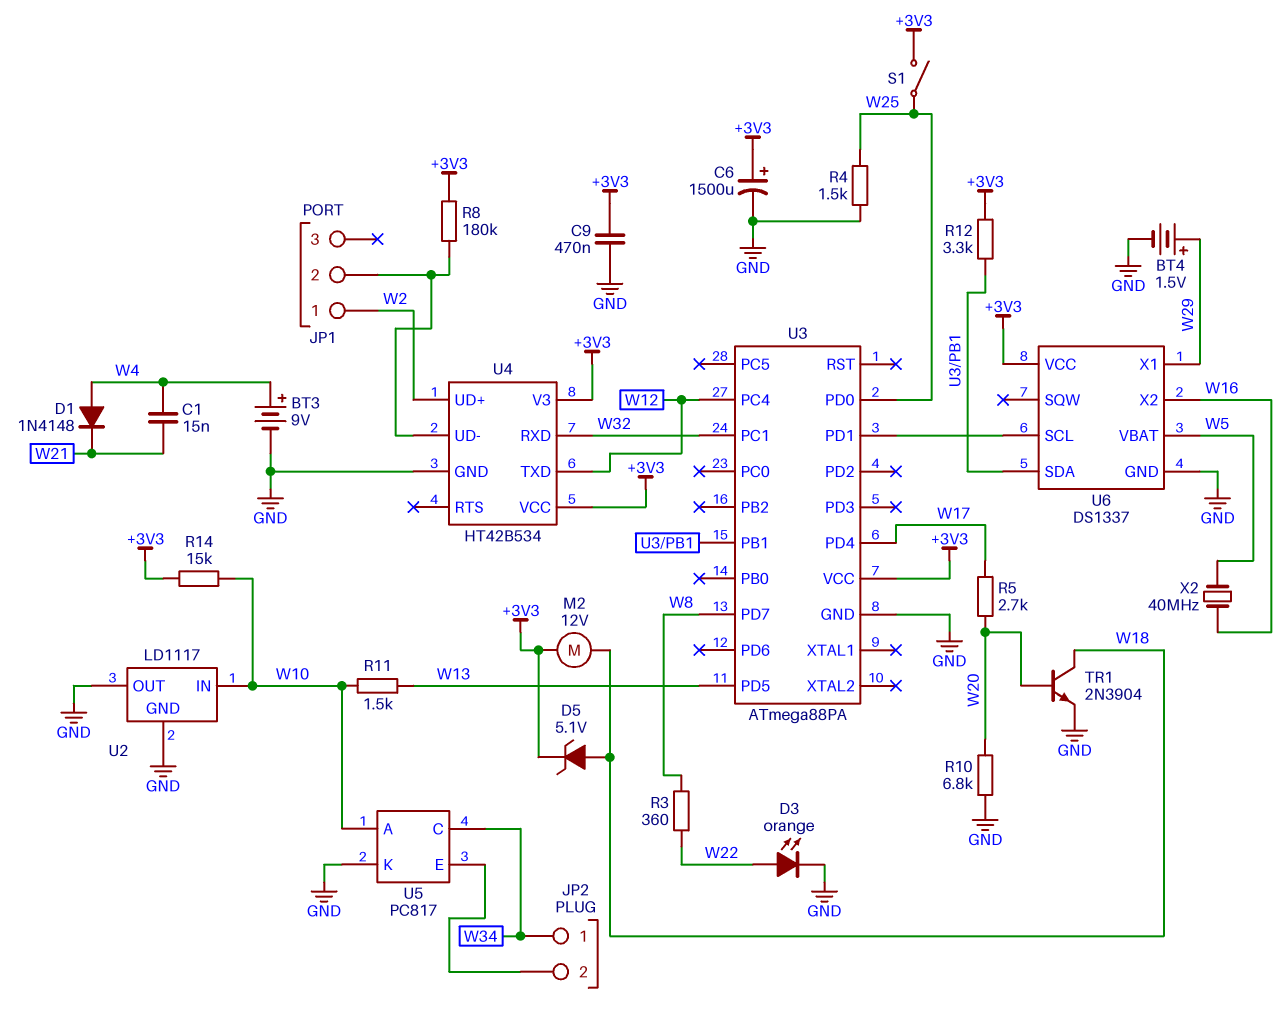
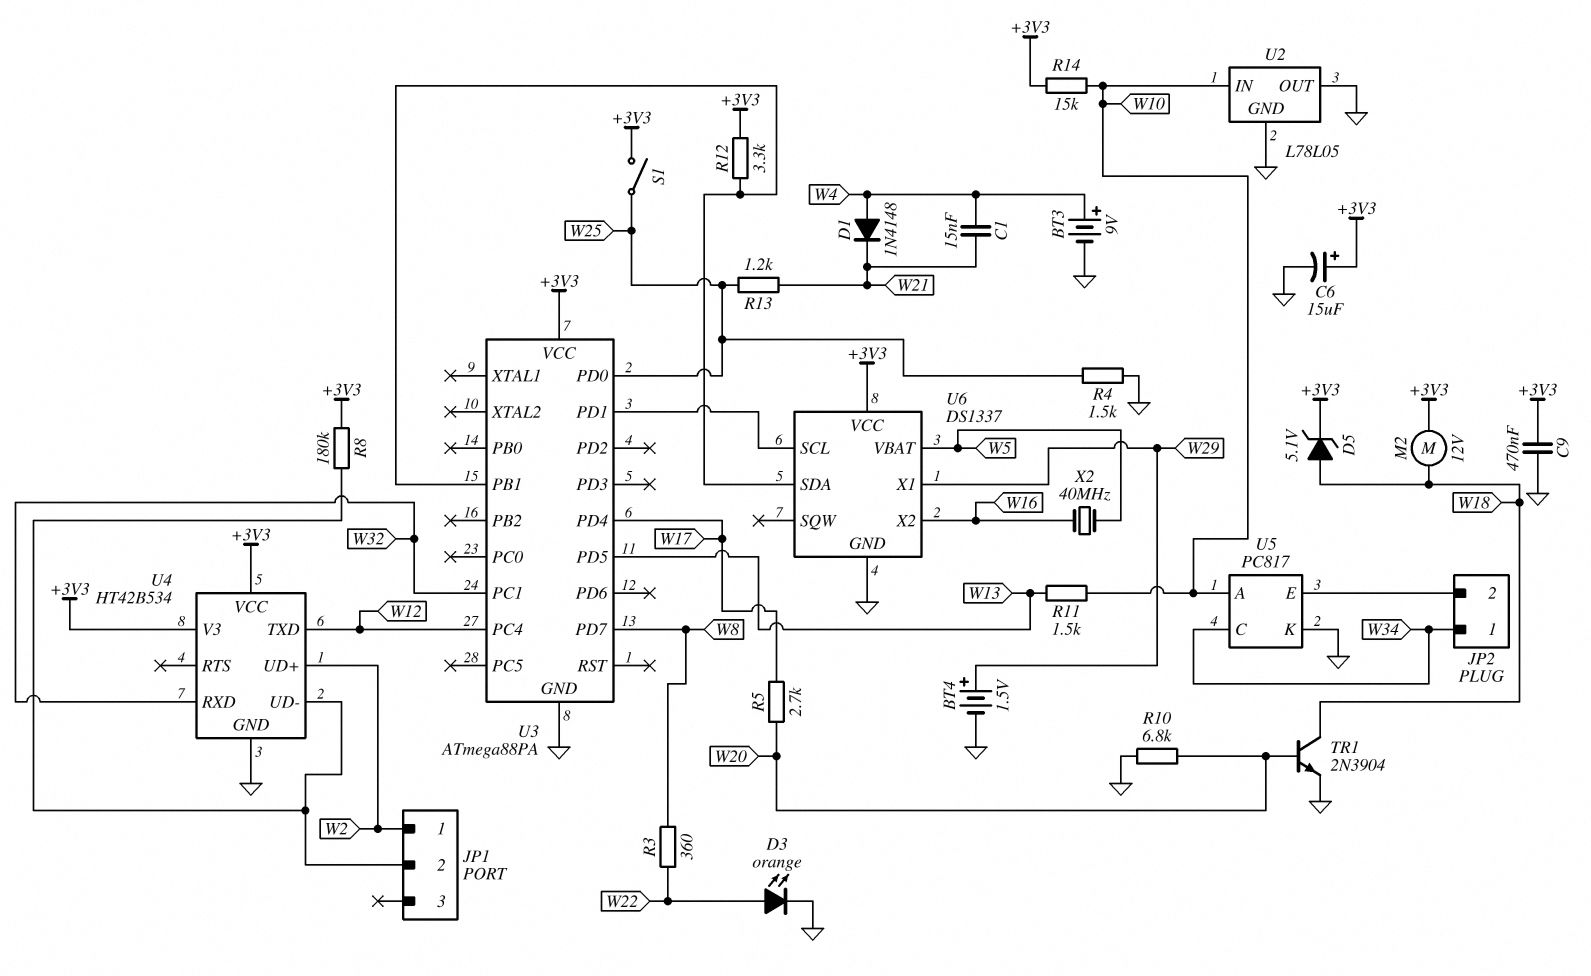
C6: 1500uF (plus +3V3, minus GND) -> 15uF (plus +3V3, minus GND)
R13: none -> 1.2k (W21, W25)
U2: LD1117 -> L78L05

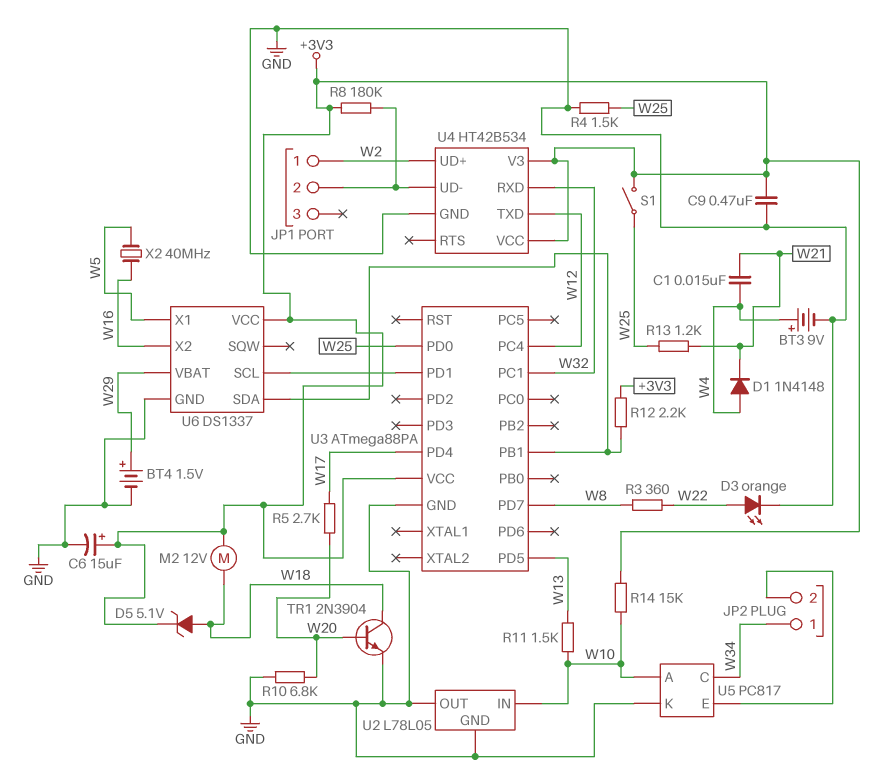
R12: 3.3k (+3V3, U3/PB1) -> 2.2k (+3V3, U3/PB1)
U6 pin VBAT: W5 -> W29
U6 pin X1: W29 -> W5

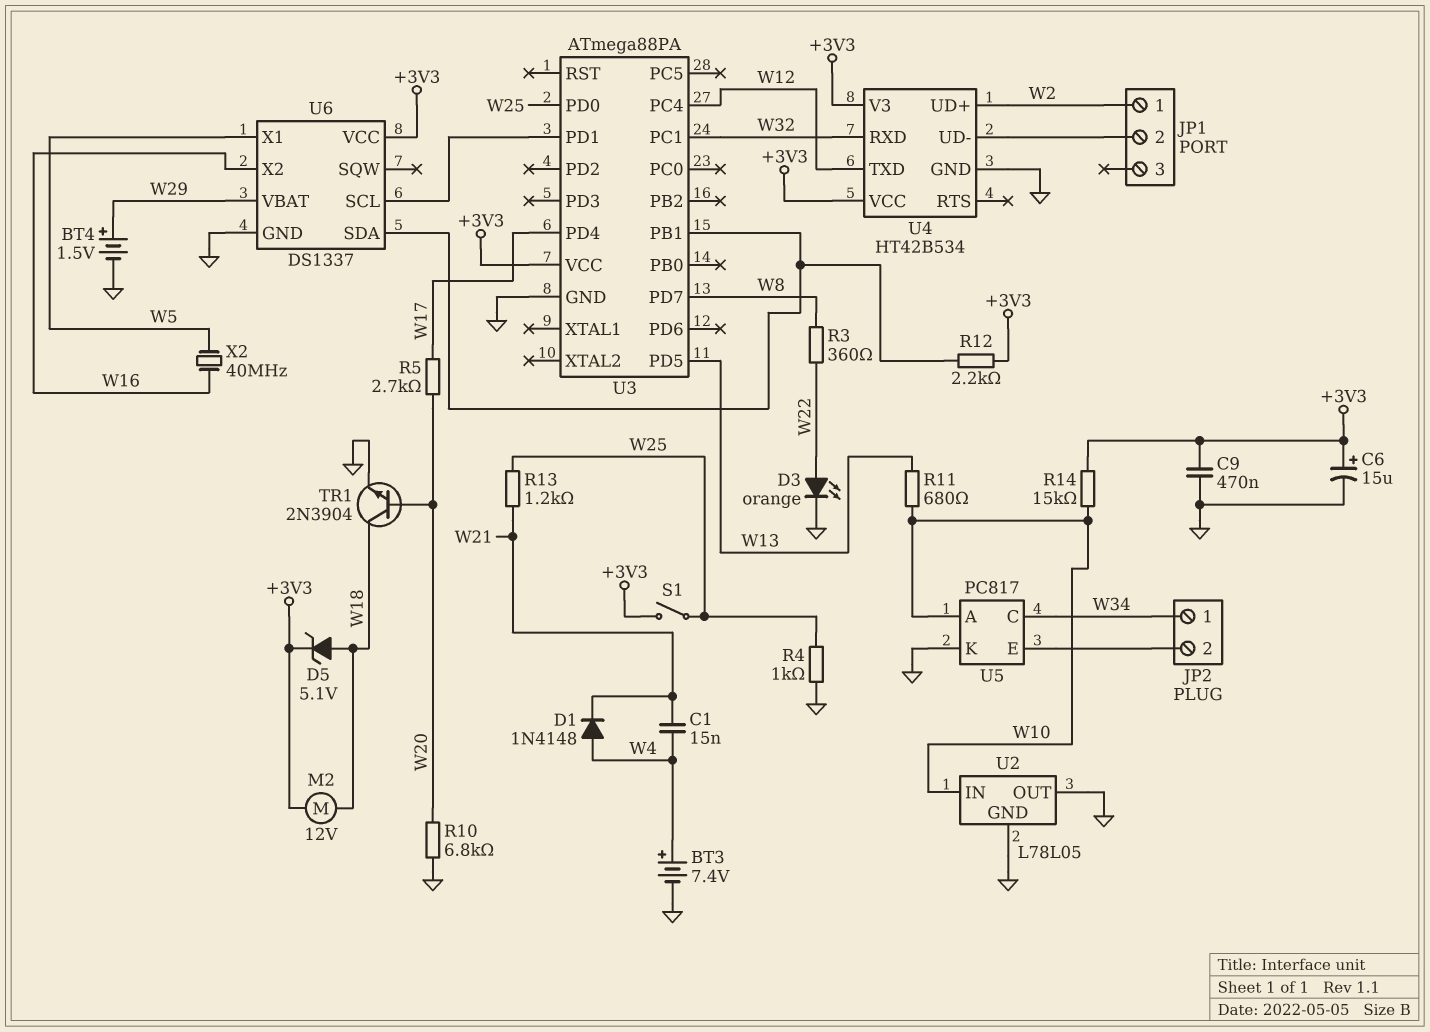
BT3: 9V (plus W4, minus GND) -> 7.4V (plus W4, minus GND)
R4: 1.5k (GND, W25) -> 1k (GND, W25)
R8: 180k (+3V3, JP1/2) -> none
R11: 1.5k (W10, W13) -> 680 (W10, W13)

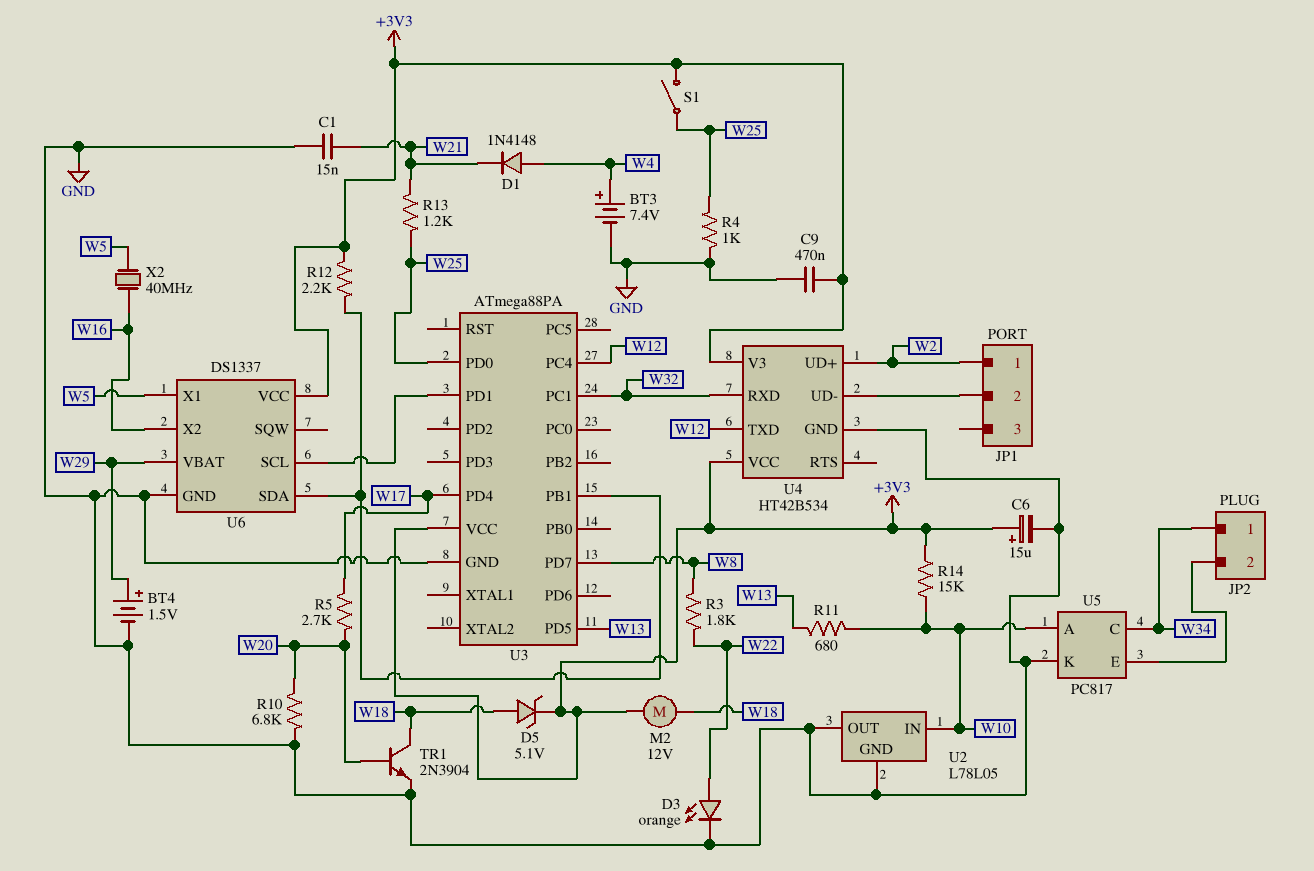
C1: 15nF (W4, W21) -> 15nF (GND, W21)
R3: 360 (W8, W22) -> 1.8k (W8, W22)

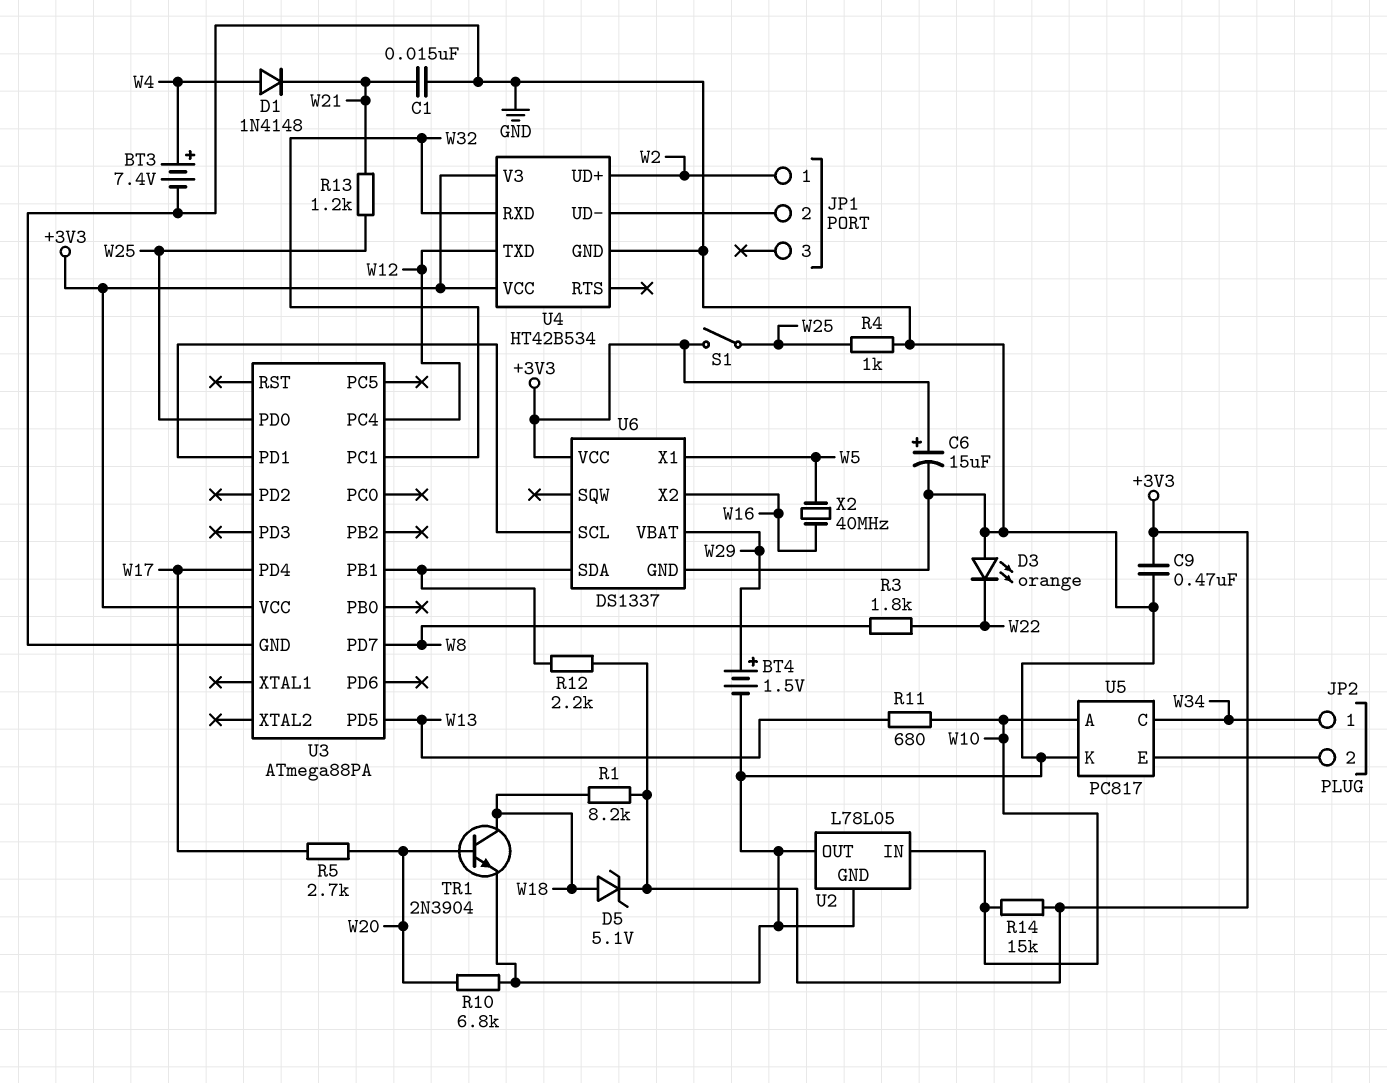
D3: LED orange (A W22, K GND) -> LED orange (A GND, K W22)
M2: motor 12V (+3V3, W18) -> none
R1: none -> 8.2k (+3V3, W18)

